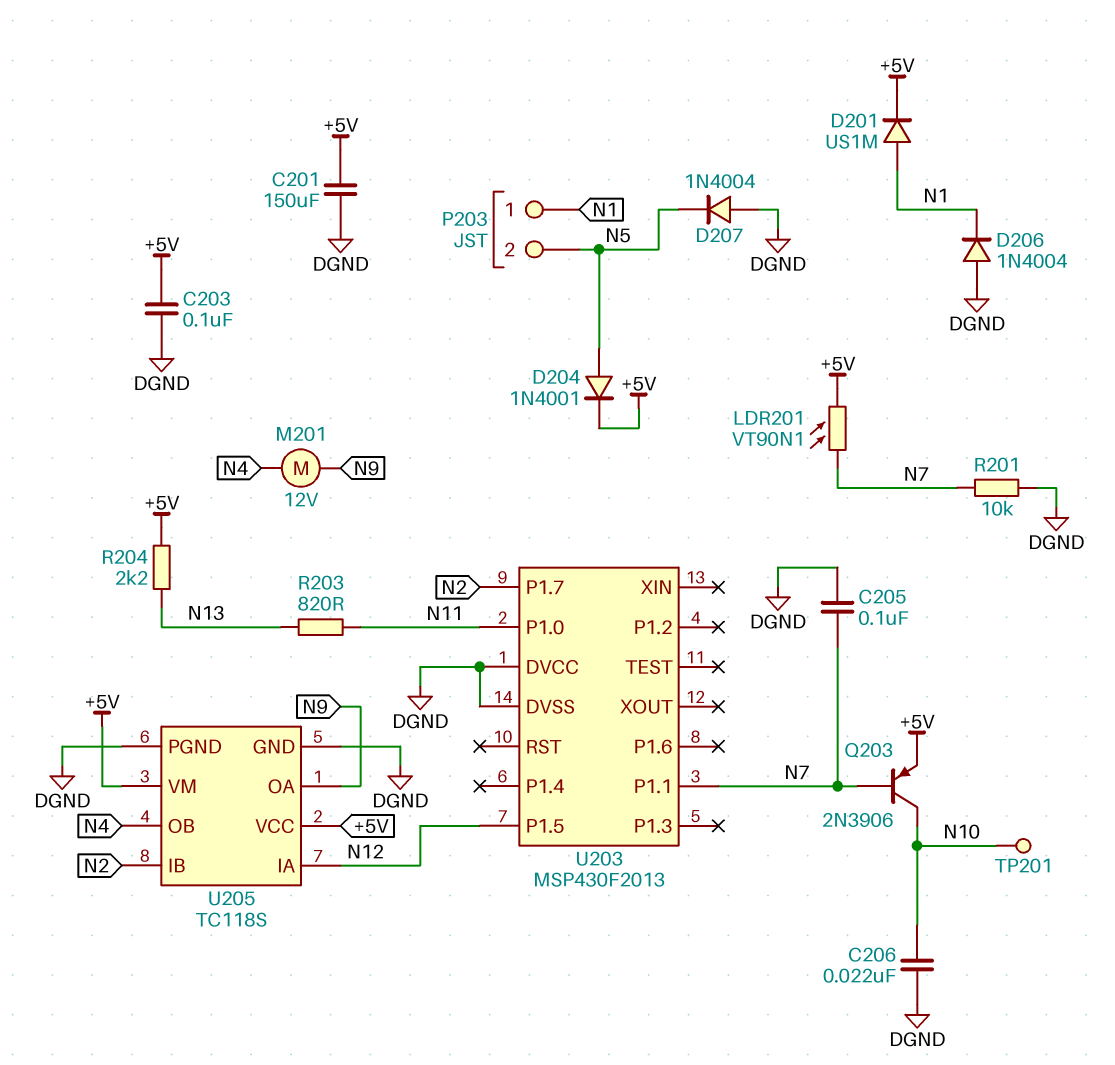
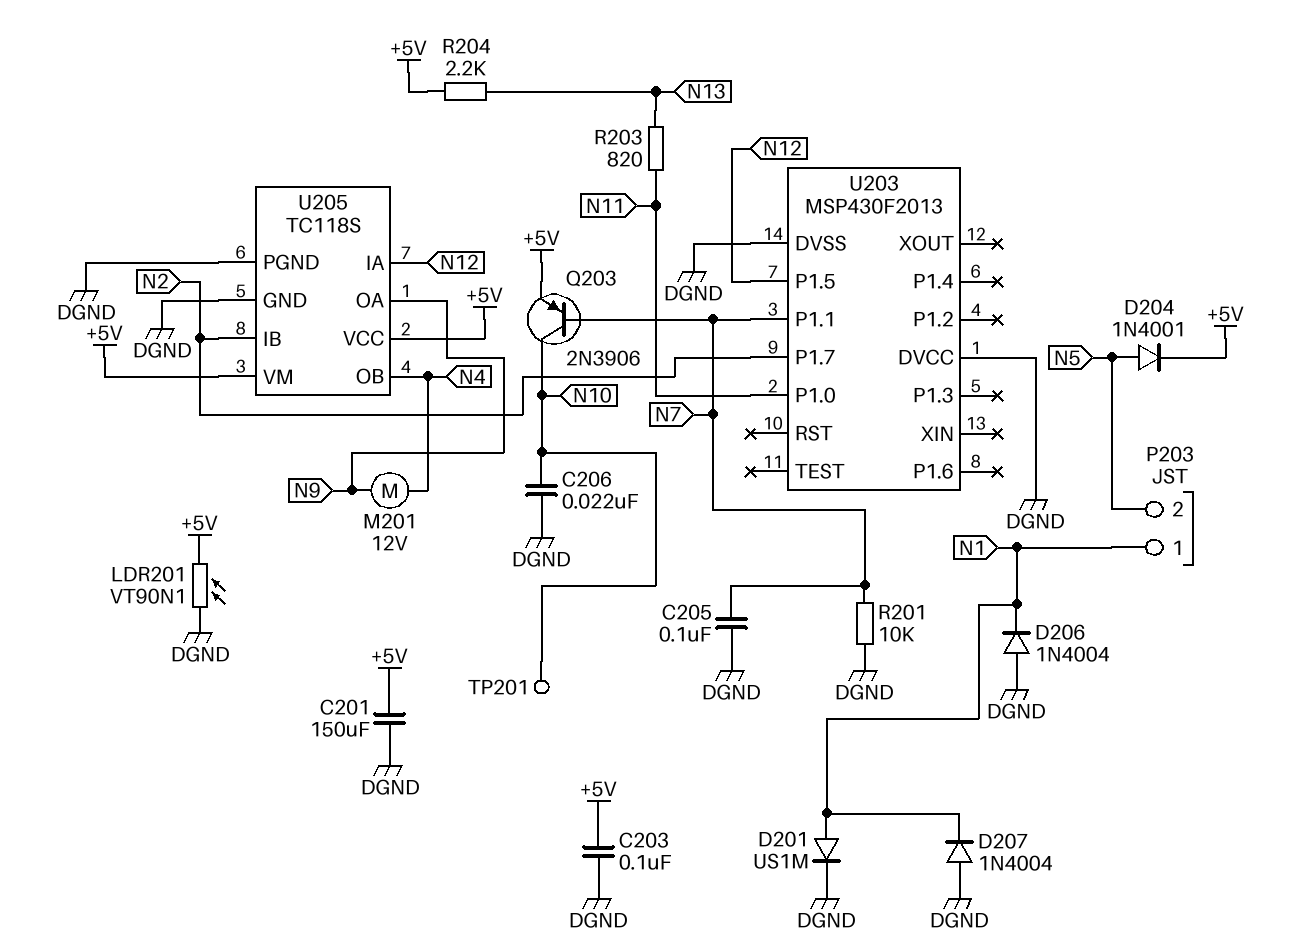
D201: diode US1M (A N1, K +5V) -> diode US1M (A N1, K DGND)
D207: diode 1N4004 (A DGND, K N5) -> diode 1N4004 (A DGND, K N1)
LDR201: VT90N1 (+5V, N7) -> VT90N1 (+5V, DGND)

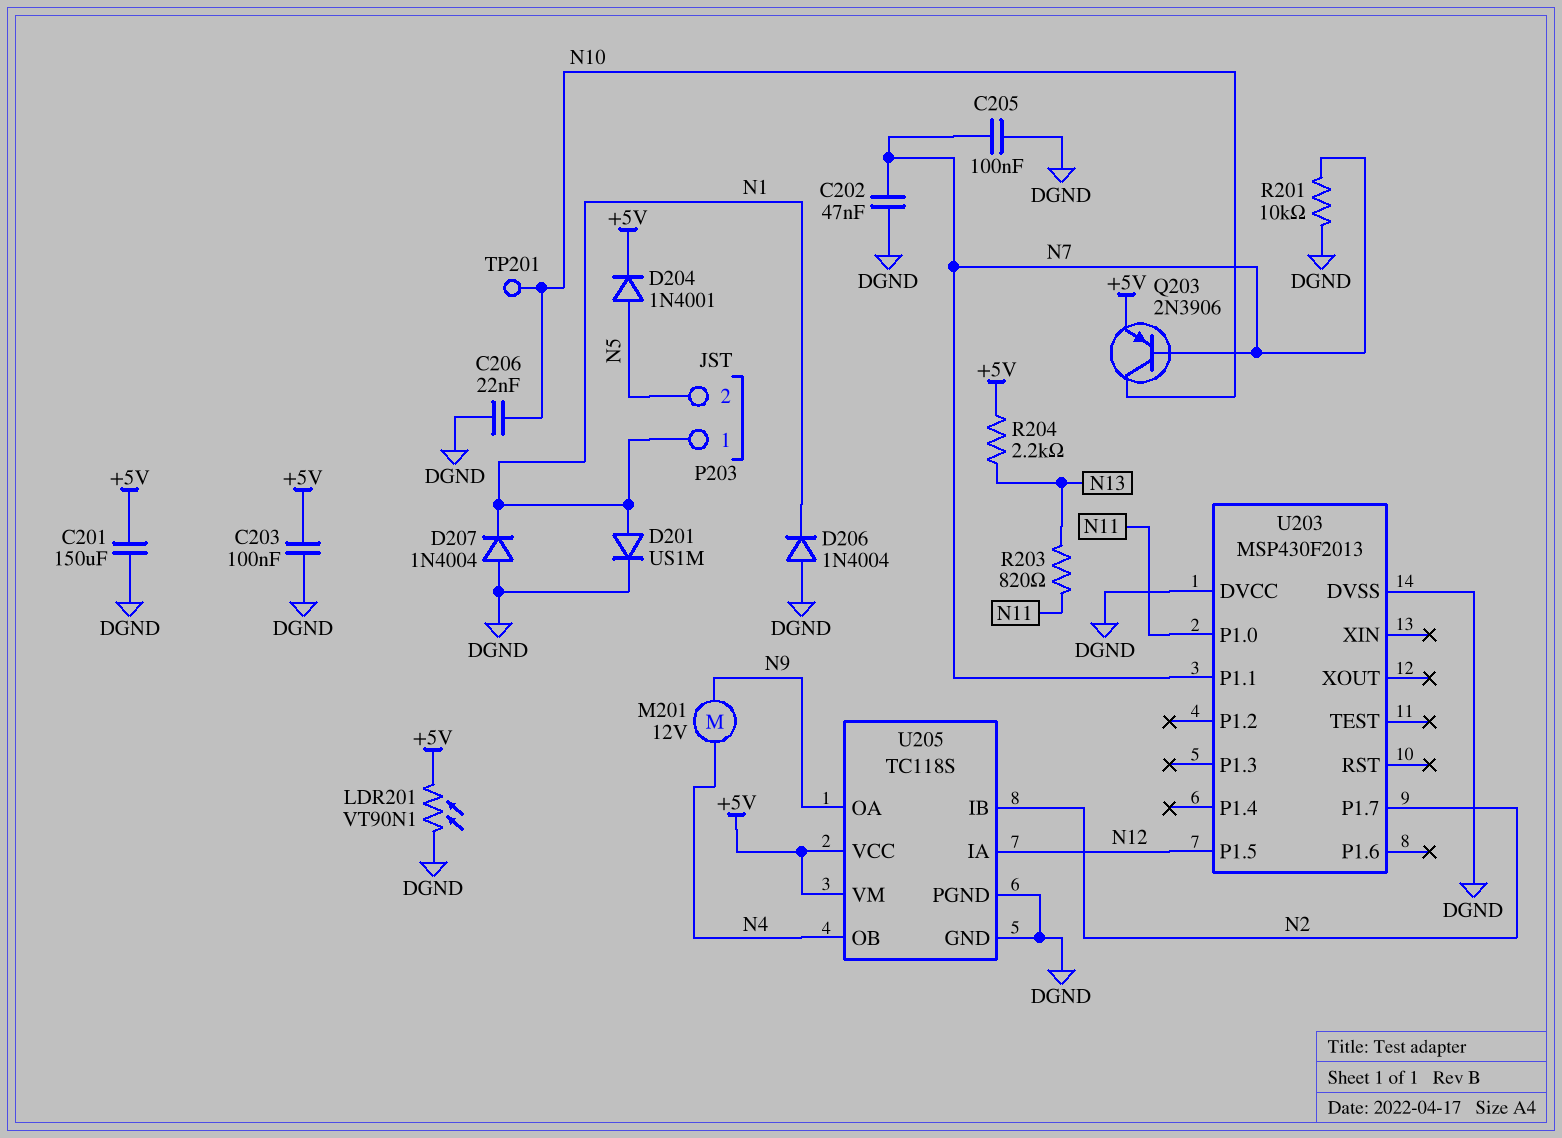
C202: none -> 47nF (DGND, N7)

